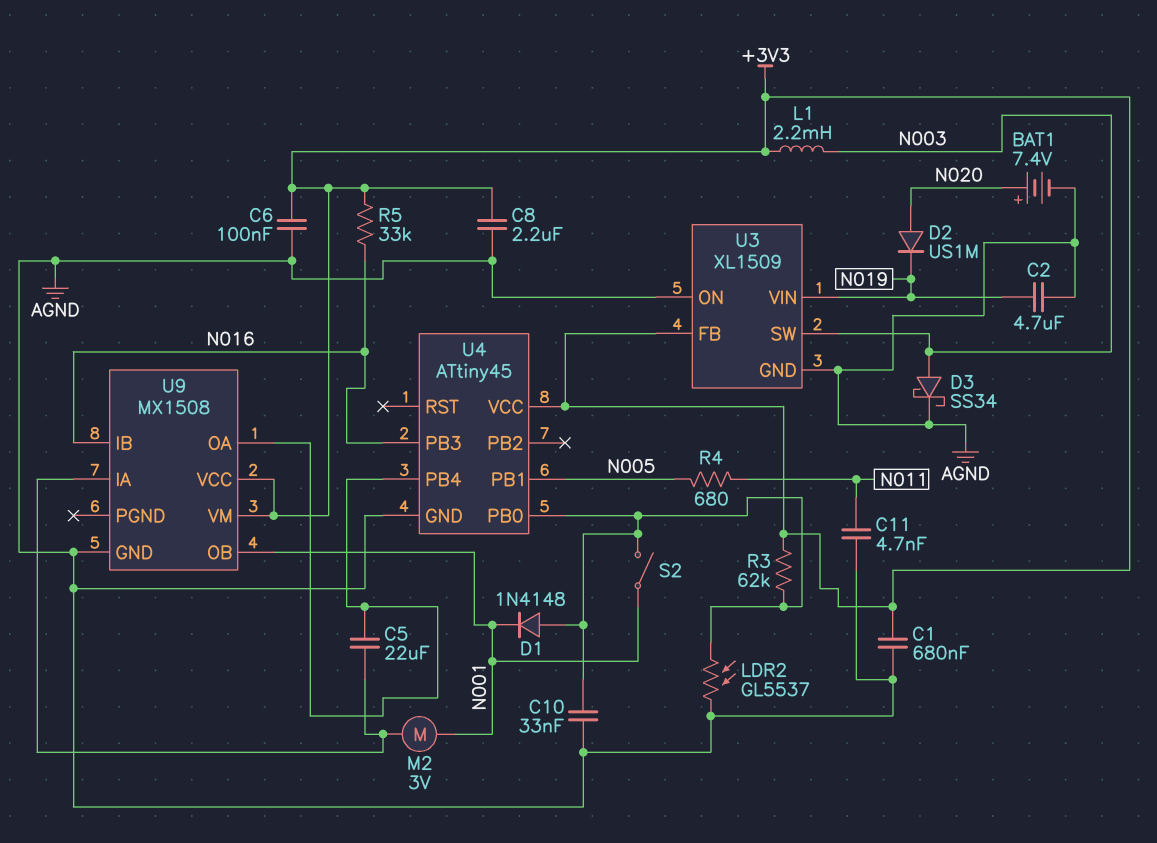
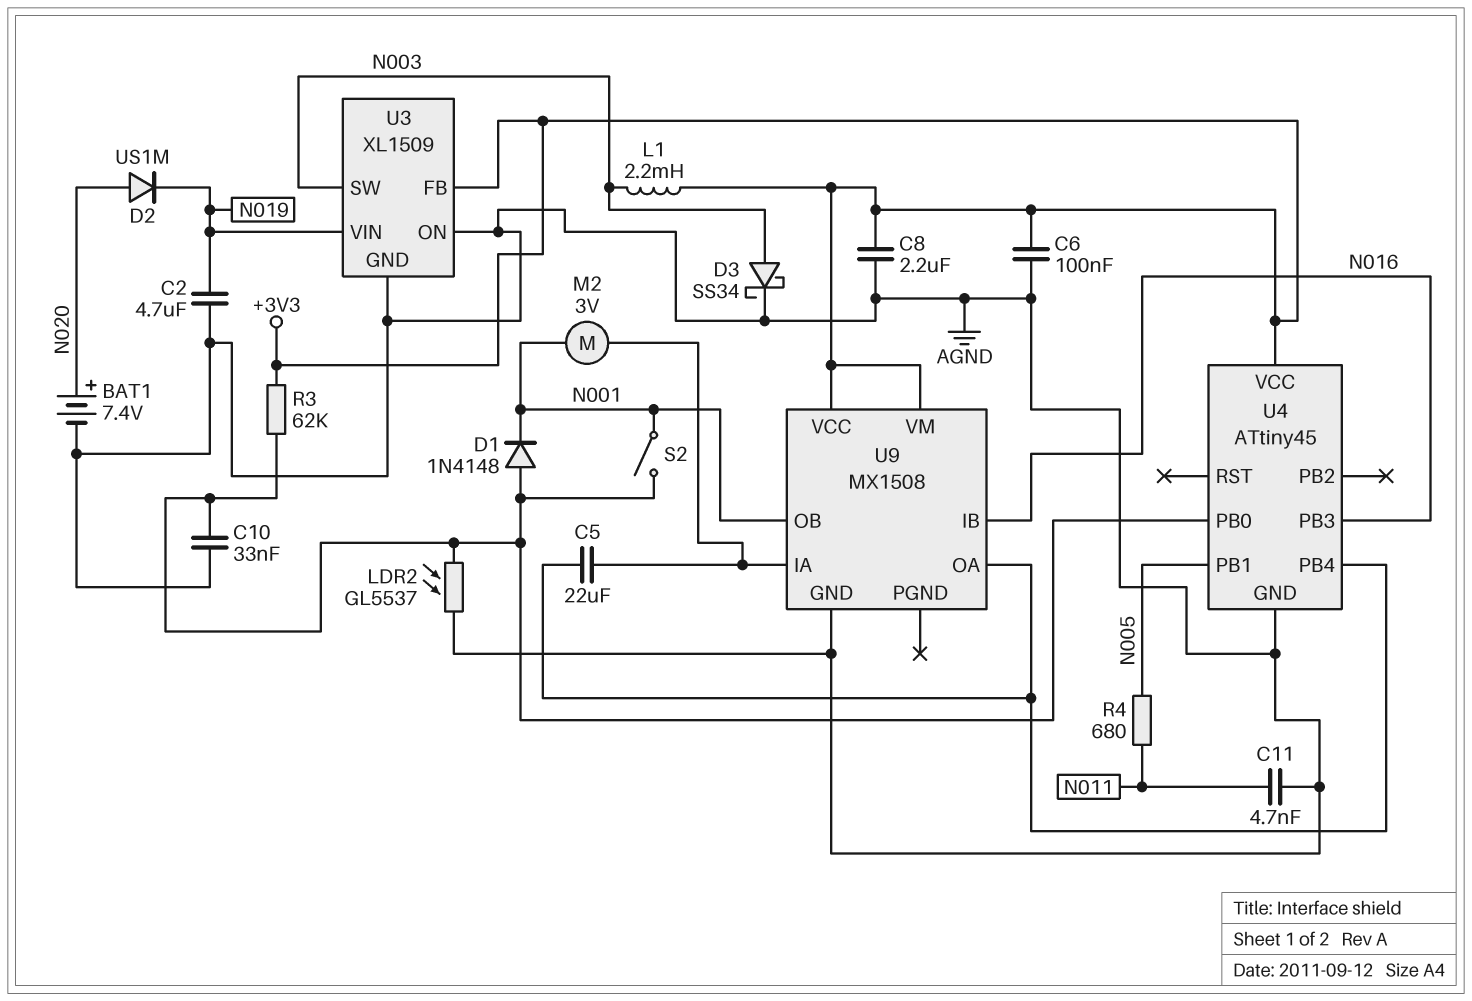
C1: 680nF (+3V3, AGND) -> none
R5: 33k (+3V3, N016) -> none

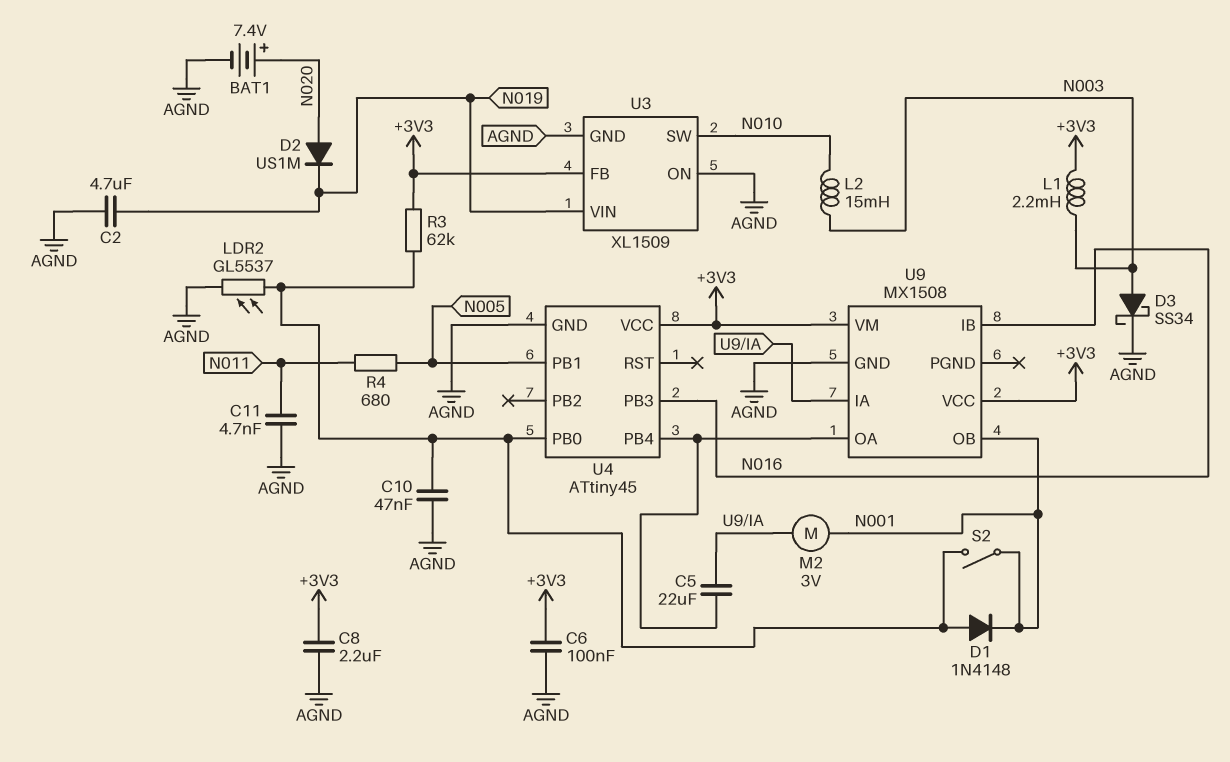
C10: 33nF (AGND, U4/PB0) -> 47nF (AGND, U4/PB0)
L2: none -> 15mH (N003, N010)
U3 pin SW: N003 -> N010

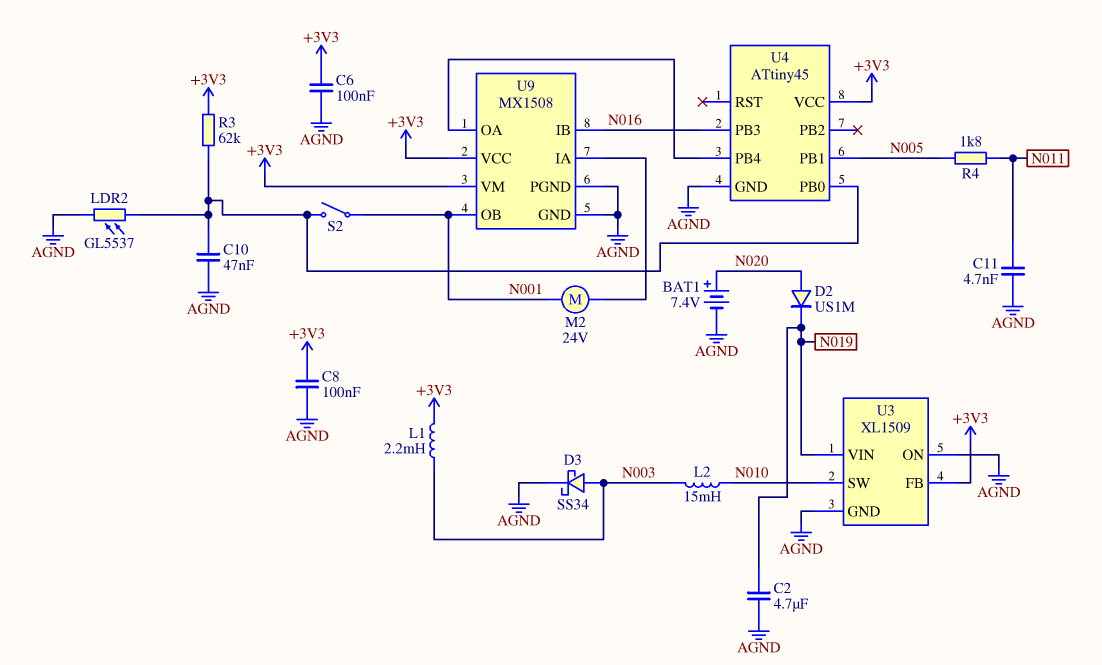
C5: 22uF (U4/PB4, U9/IA) -> none
C8: 2.2uF (+3V3, AGND) -> 100nF (+3V3, AGND)
D1: diode 1N4148 (A U4/PB0, K N001) -> none
M2: motor 3V (N001, U9/IA) -> motor 24V (N001, U9/IA)
R4: 680 (N005, N011) -> 1.8k (N005, N011)
U9 pin PGND: none -> AGND

